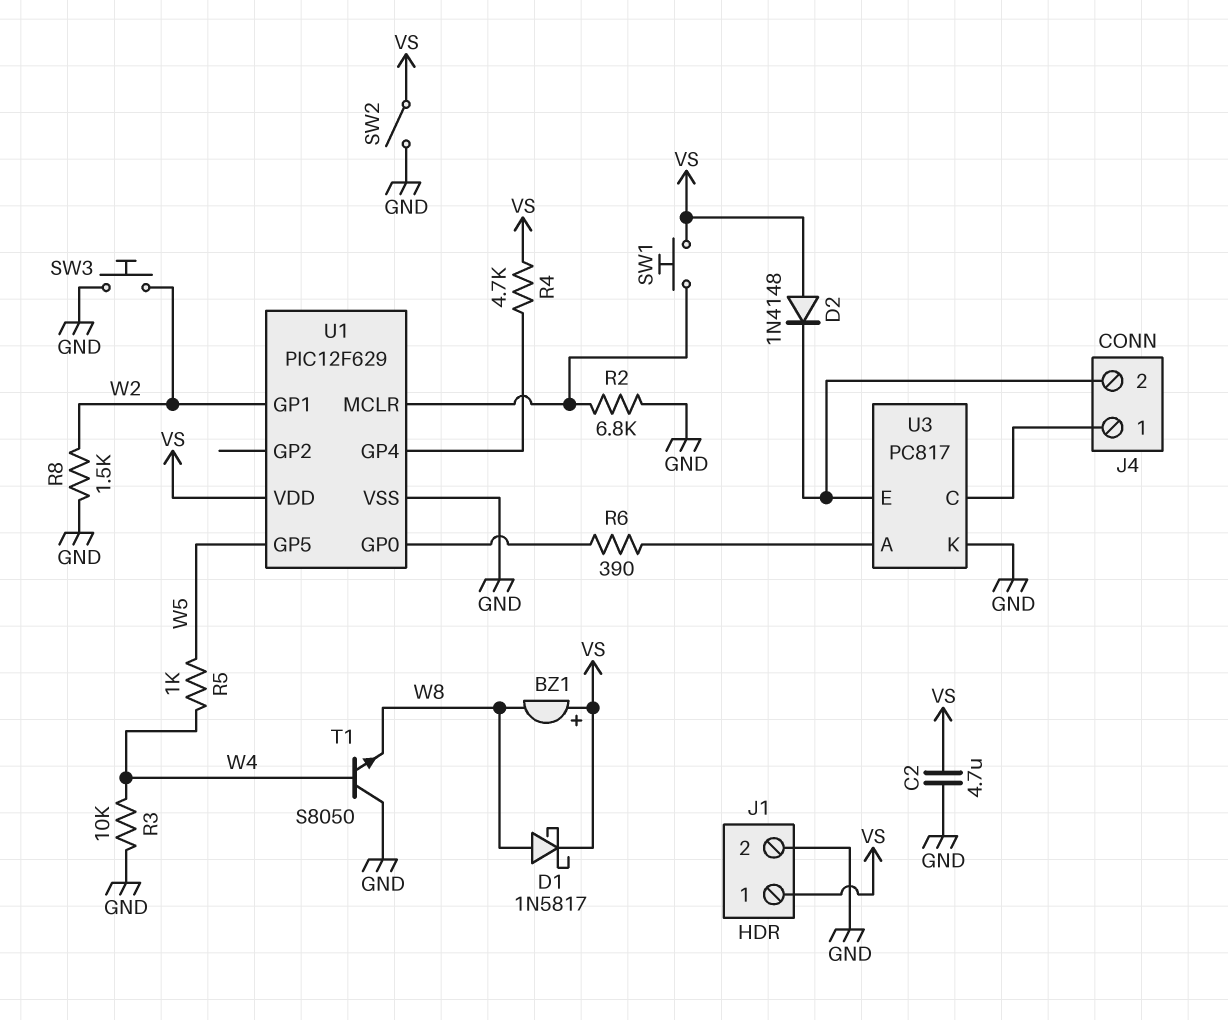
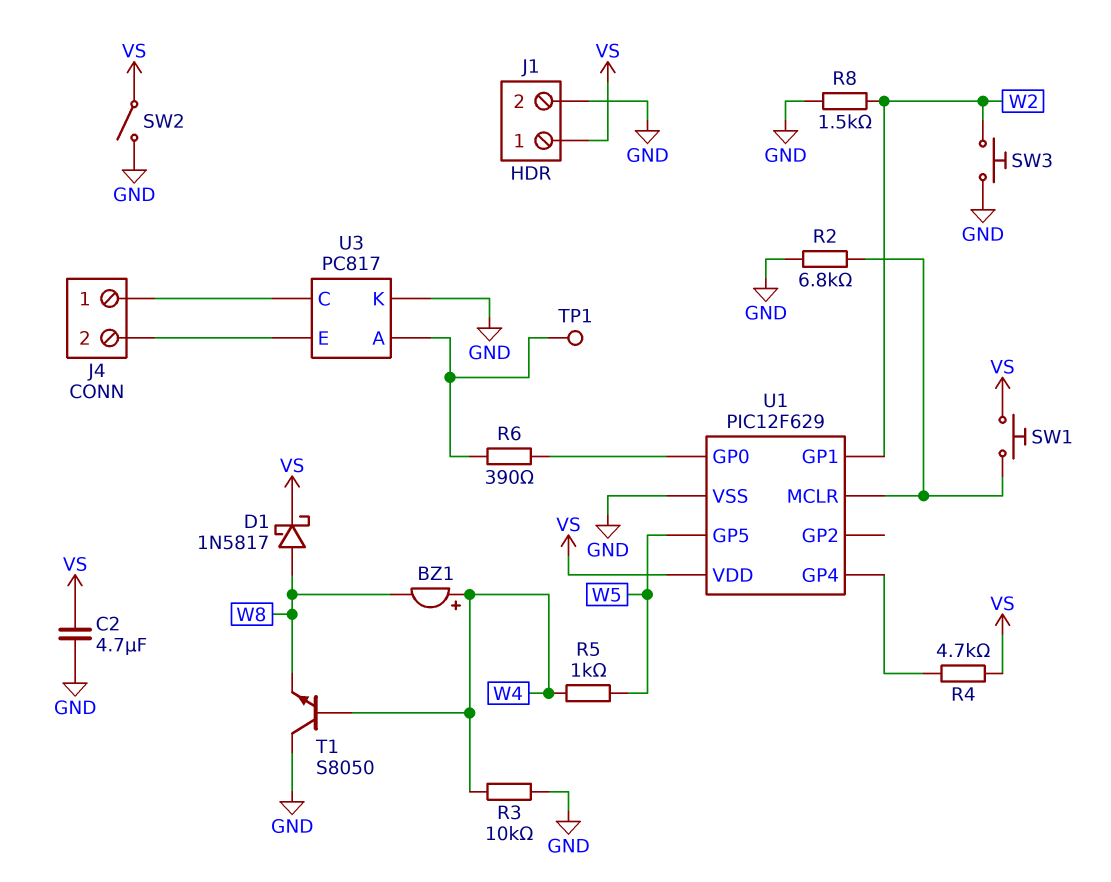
BZ1: buzzer (plus VS, minus W8) -> buzzer (plus W4, minus W8)
D2: diode 1N4148 (A VS, K J4/2) -> none
TP1: none -> test point (U3/A)

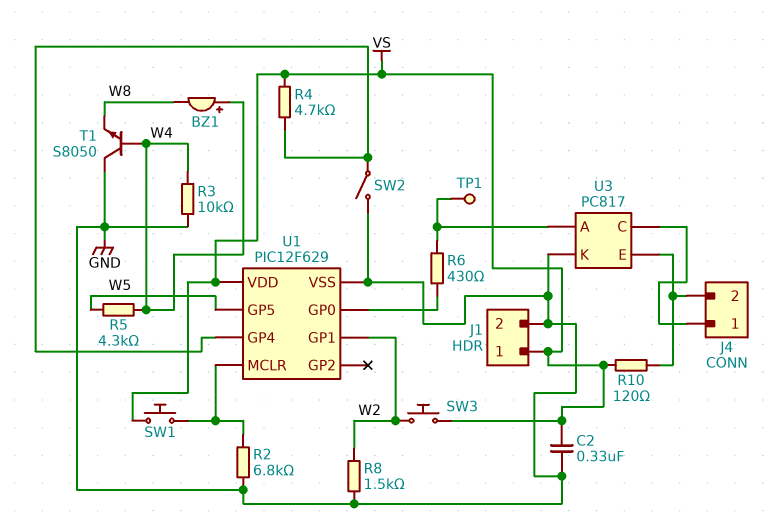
C2: 4.7uF (GND, VS) -> 330nF (GND, VS)
D1: schottky 1N5817 (A W8, K VS) -> none
R5: 1k (W4, W5) -> 4.3k (W4, W5)
R6: 390 (U1/GP0, U3/A) -> 430 (U1/GP0, U3/A)
R10: none -> 120 (J4/2, VS)
SW2: switch (GND, VS) -> switch (GND, U1/GP4)
SW3: button (GND, W2) -> button (VS, W2)

